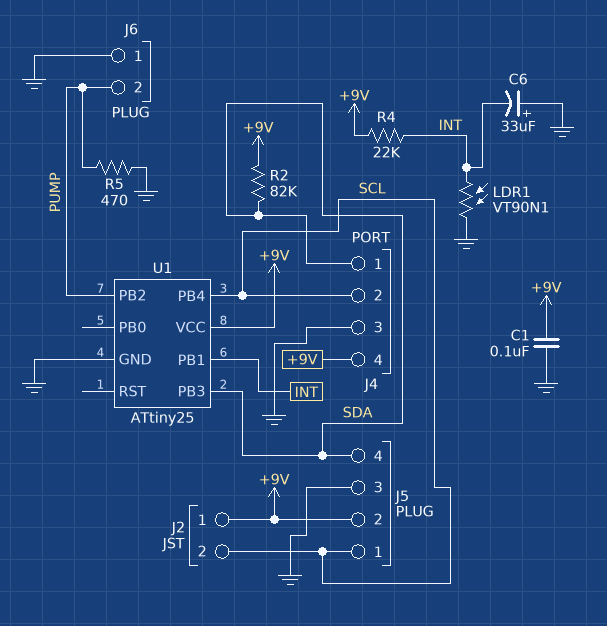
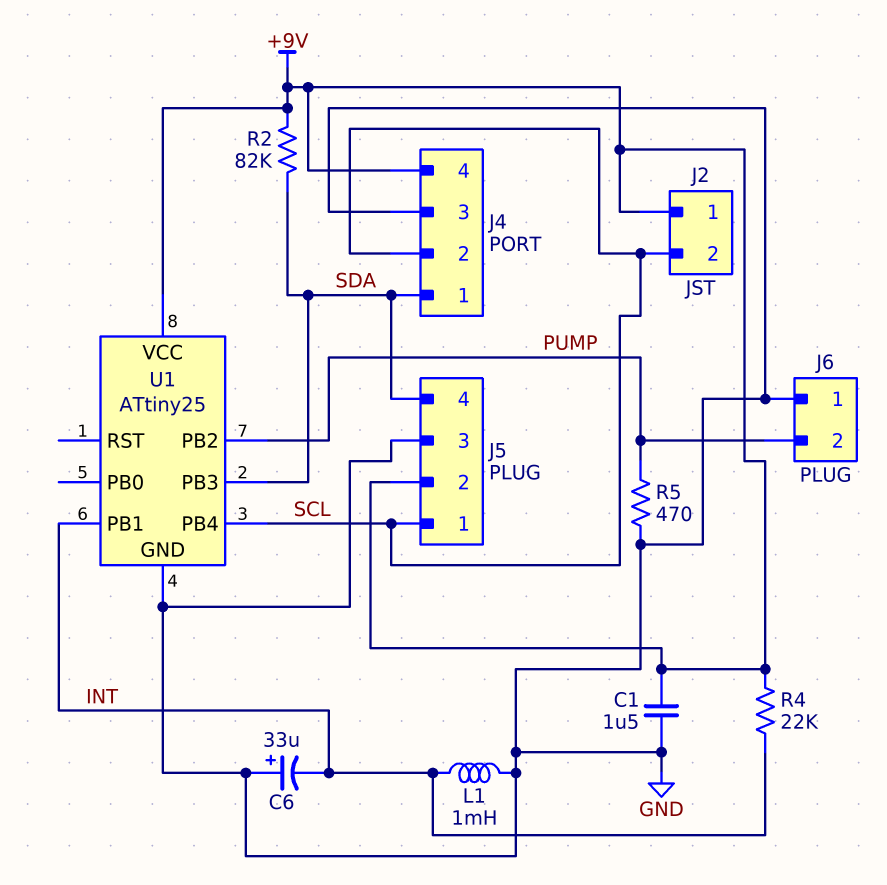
C1: 100nF (+9V, GND) -> 1.5uF (+9V, GND)
L1: none -> 1mH (GND, INT)
LDR1: VT90N1 (GND, INT) -> none

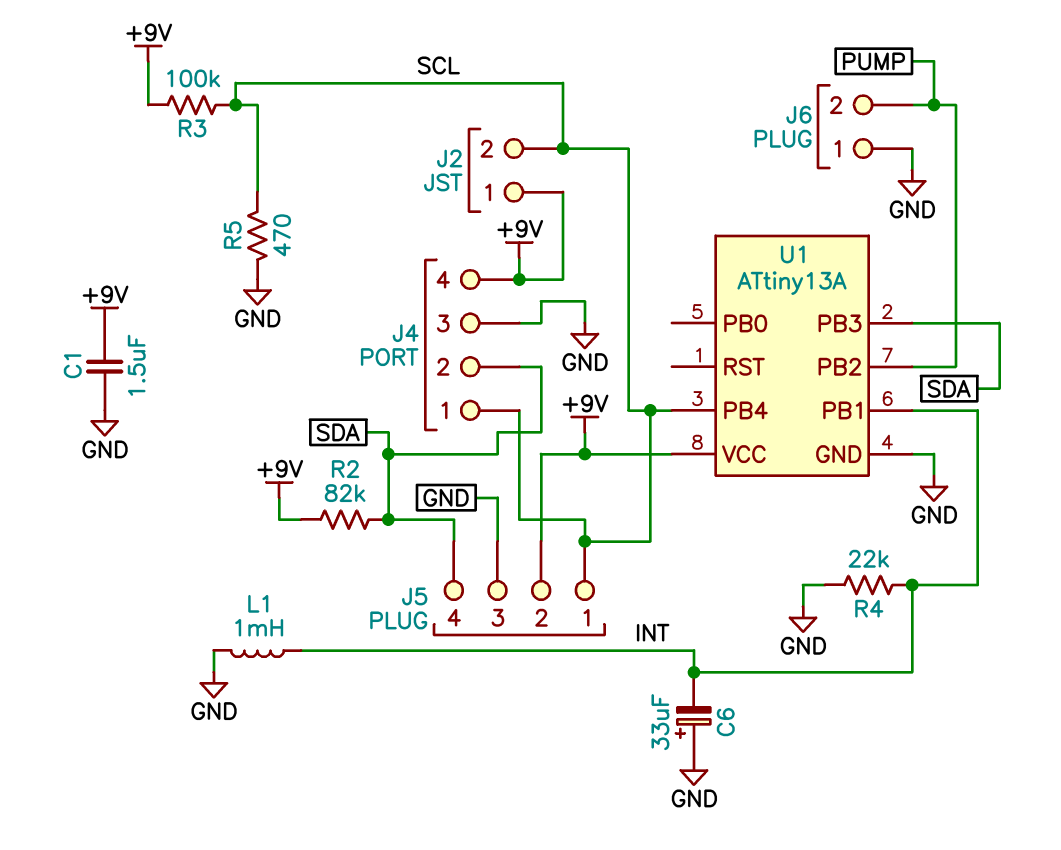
J4 pin 1: SDA -> SCL
J4 pin 2: SCL -> SDA
R3: none -> 100k (+9V, SCL)
R4: 22k (+9V, INT) -> 22k (GND, INT)
R5: 470 (GND, PUMP) -> 470 (GND, SCL)
U1: ATtiny25 -> ATtiny13A

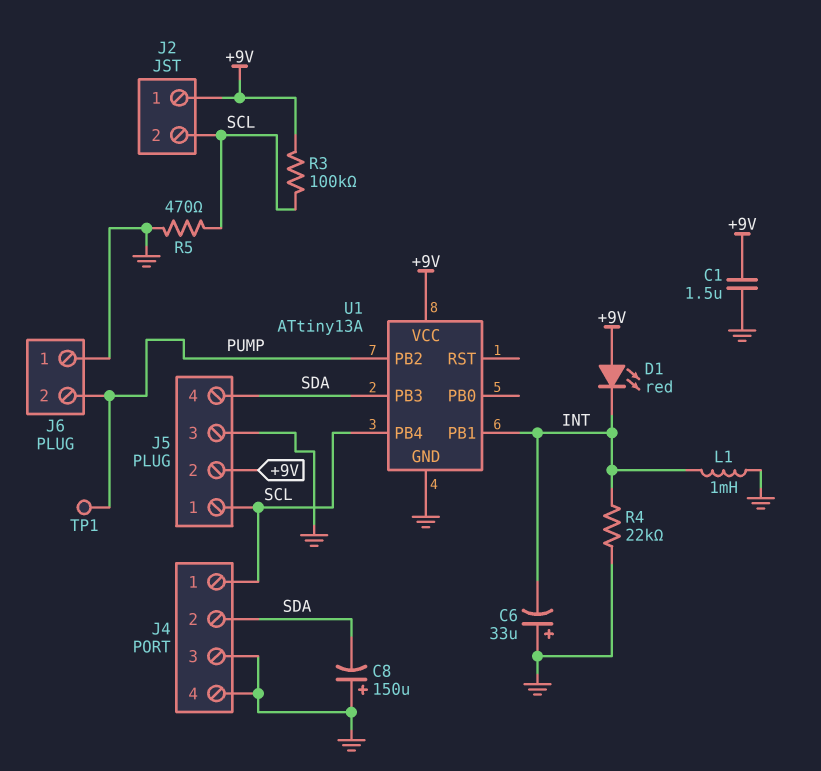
C8: none -> 150uF (plus GND, minus SDA)
D1: none -> LED red (A +9V, K INT)
J4 pin 4: +9V -> GND
R2: 82k (+9V, SDA) -> none
TP1: none -> test point (PUMP)

